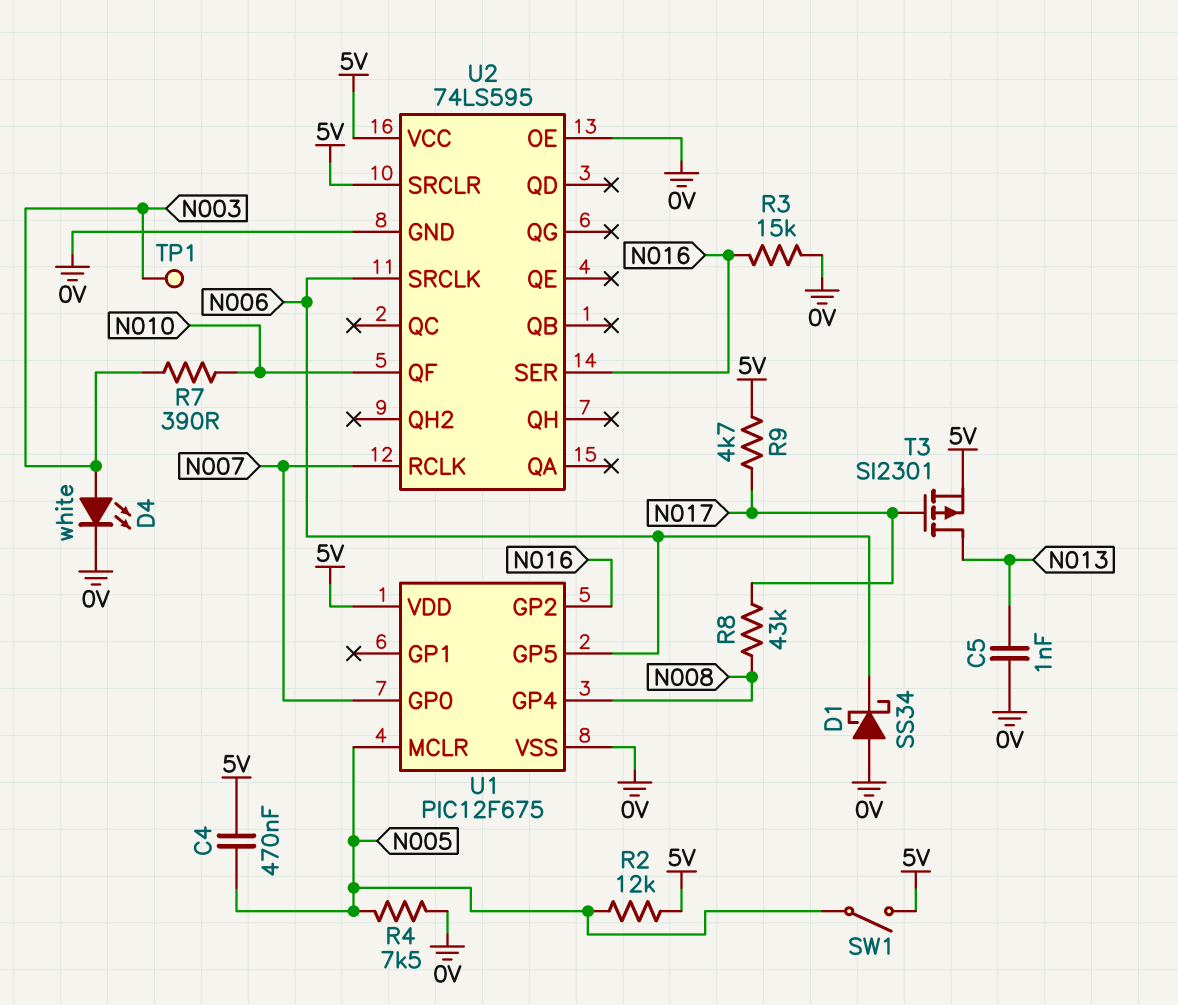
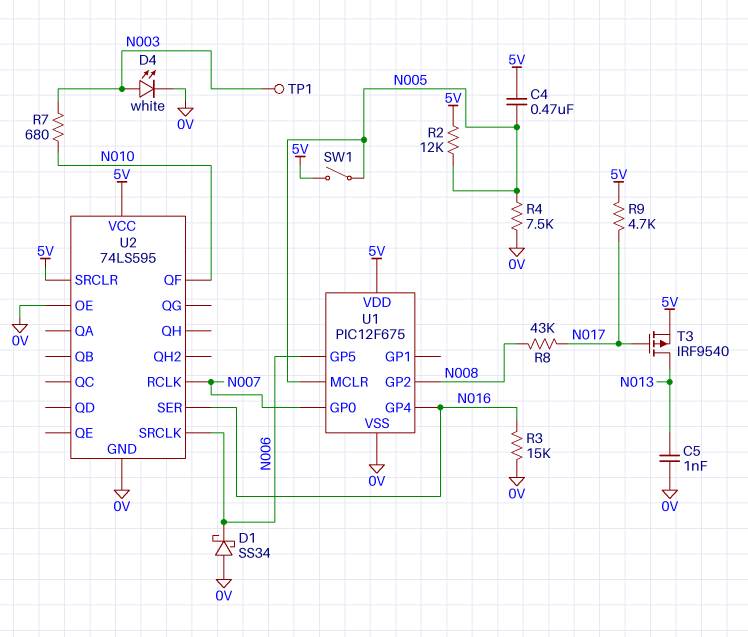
R7: 390 (N003, N010) -> 680 (N003, N010)
T3: PMOS SI2301 (G N017, D N013, S 5V) -> PMOS IRF9540 (G N017, D N013, S 5V)
U1 pin GP2: N016 -> N008
U1 pin GP4: N008 -> N016

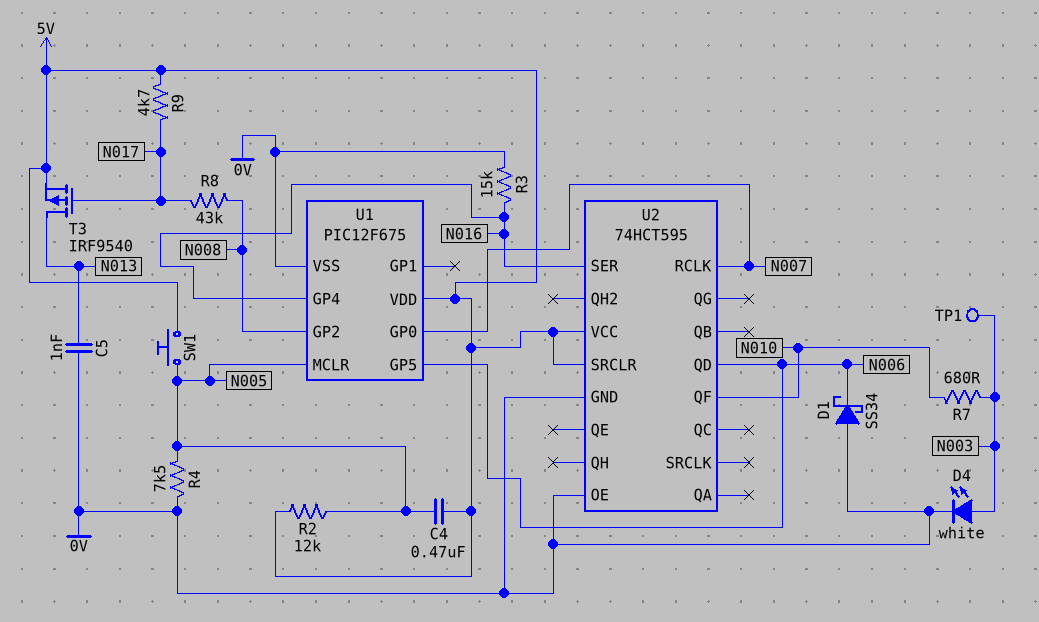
SW1: switch (5V, N005) -> button (5V, N005)
U2: 74LS595 -> 74HCT595
U2 pin QD: none -> N006
U2 pin SRCLK: N006 -> none

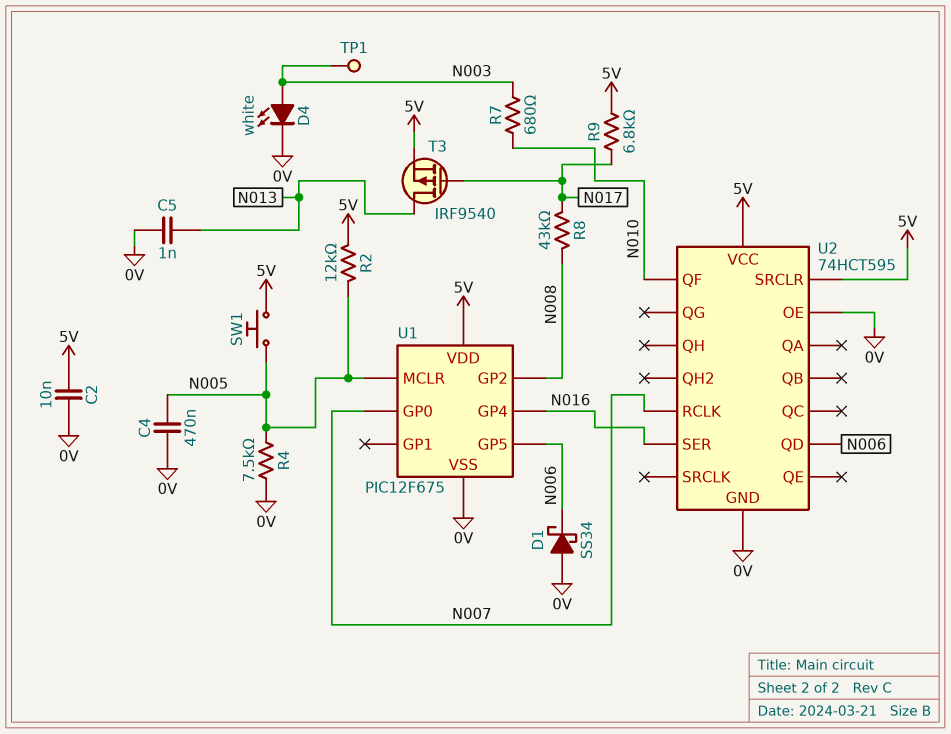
C2: none -> 10nF (0V, 5V)
C4: 470nF (5V, N005) -> 470nF (0V, N005)
R3: 15k (0V, N016) -> none
R9: 4.7k (5V, N017) -> 6.8k (5V, N017)

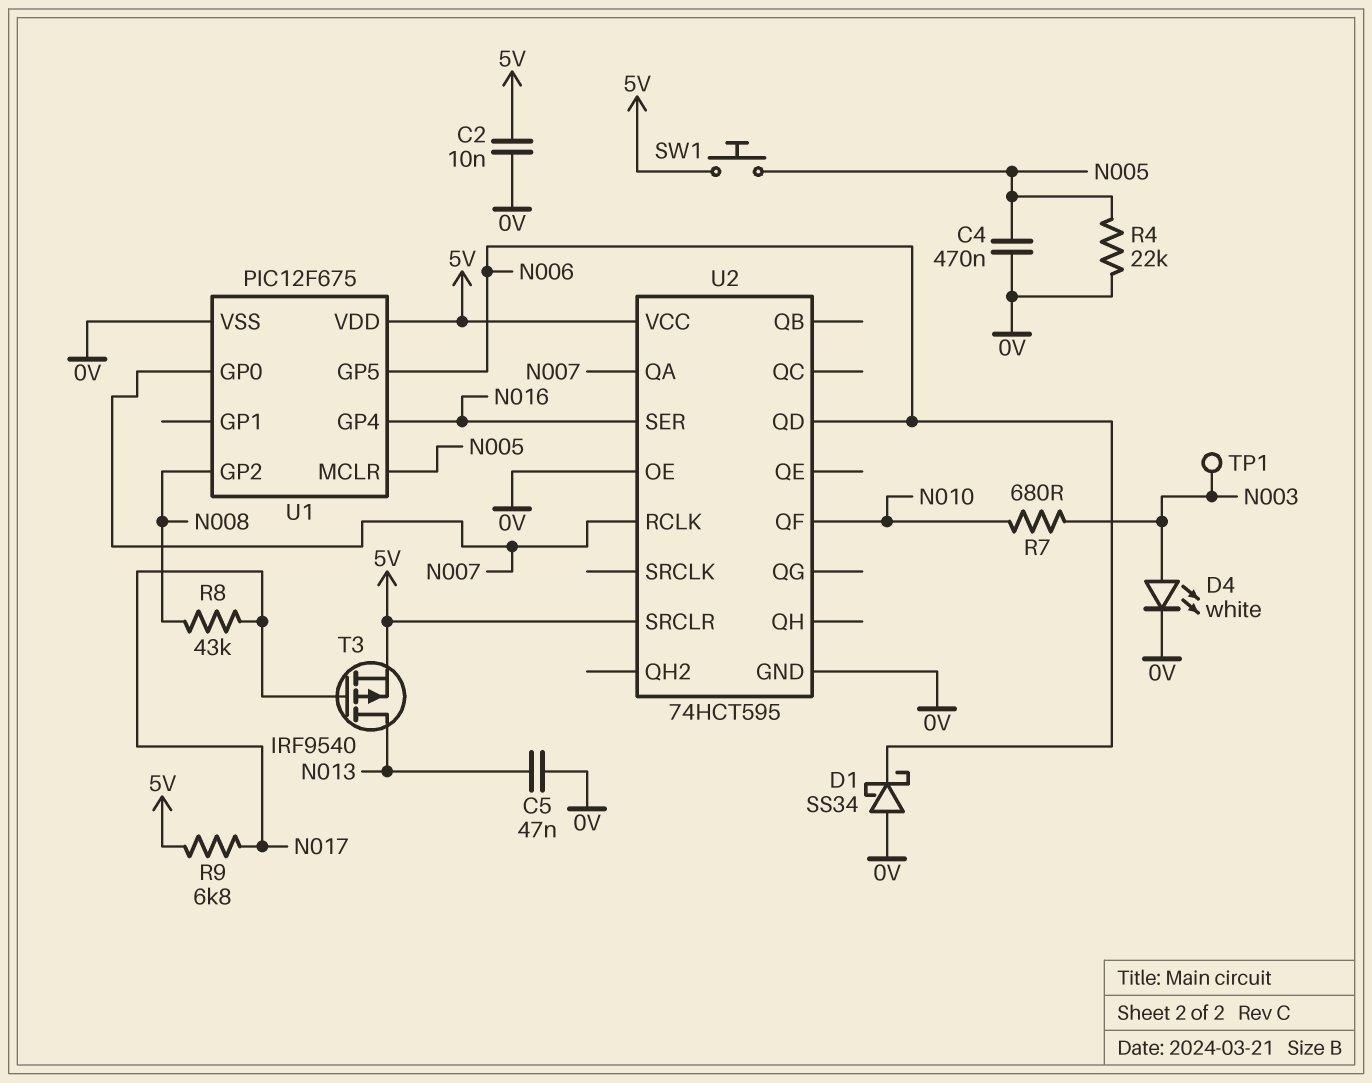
C5: 1nF (0V, N013) -> 47nF (0V, N013)
R2: 12k (5V, N005) -> none
R4: 7.5k (0V, N005) -> 22k (0V, N005)
U2 pin QA: none -> N007

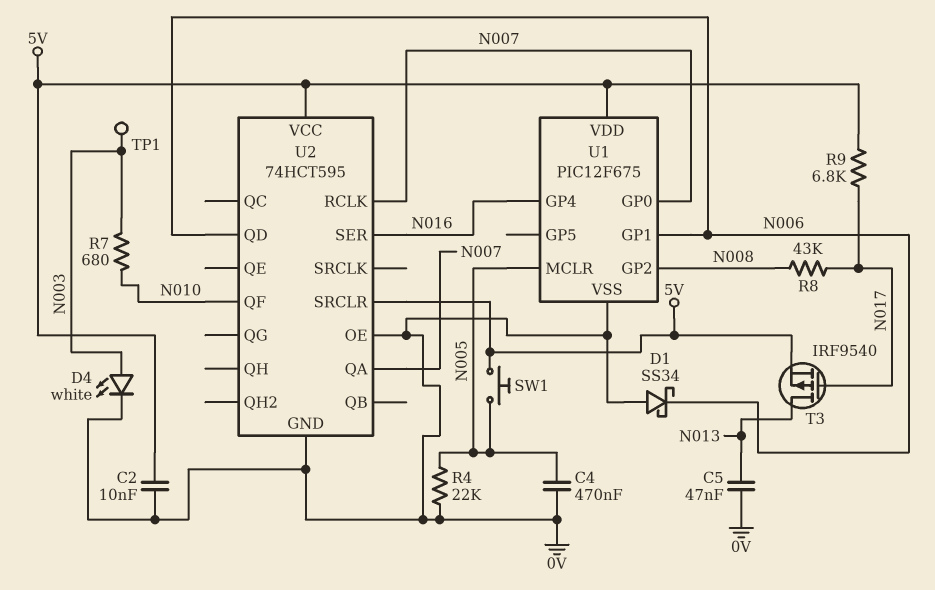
U1 pin GP1: none -> N006
U1 pin GP5: N006 -> none

